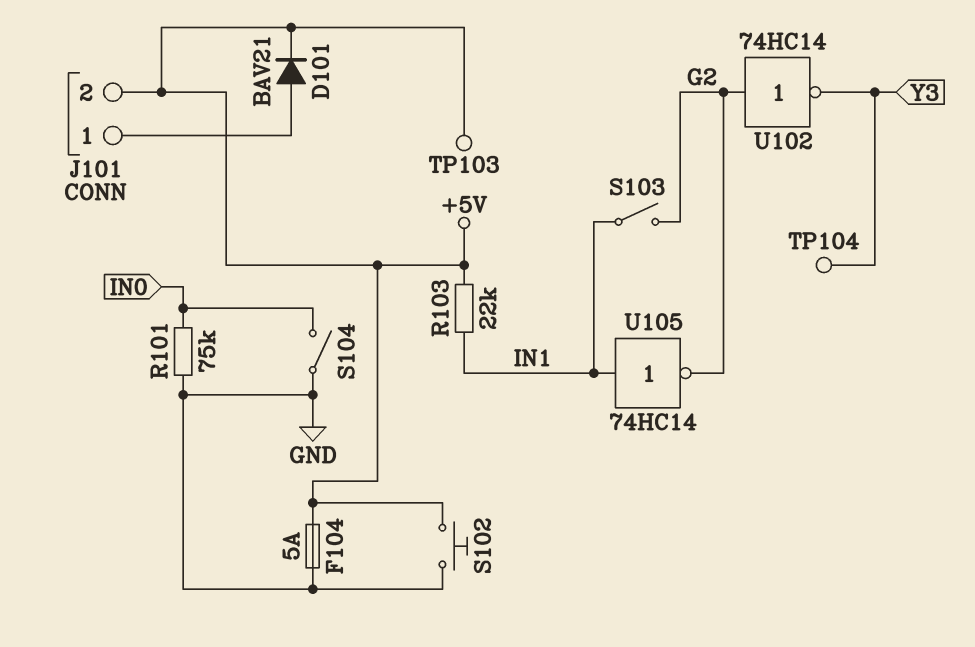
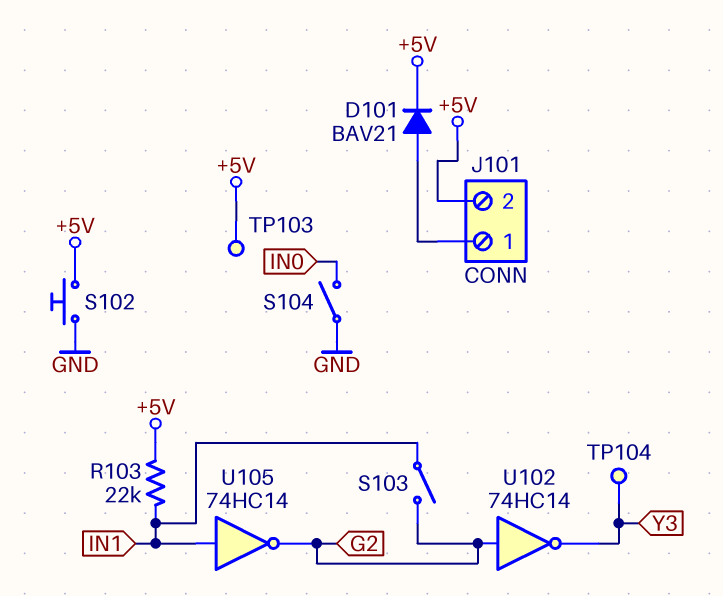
F104: 5A (+5V, GND) -> none
R101: 75k (GND, IN0) -> none

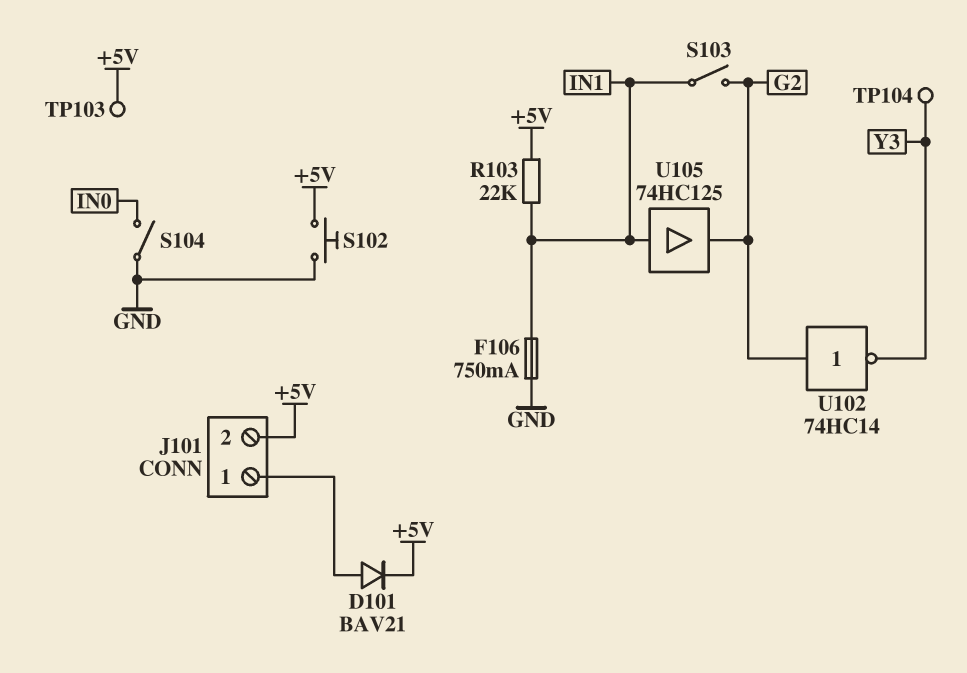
F106: none -> 750mA (GND, IN1)
U105: NOT 74HC14 (in IN1, out G2) -> buffer 74HC125 (in IN1, out G2)

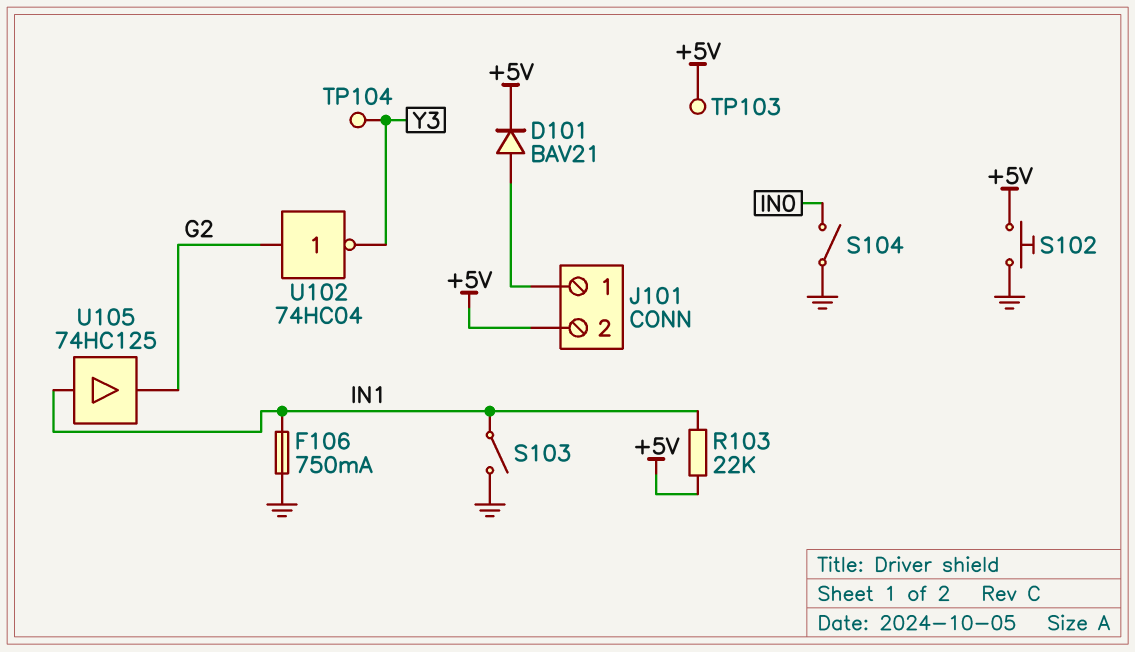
S103: switch (G2, IN1) -> switch (GND, IN1)
U102: NOT 74HC14 (in G2, out Y3) -> NOT 74HC04 (in G2, out Y3)

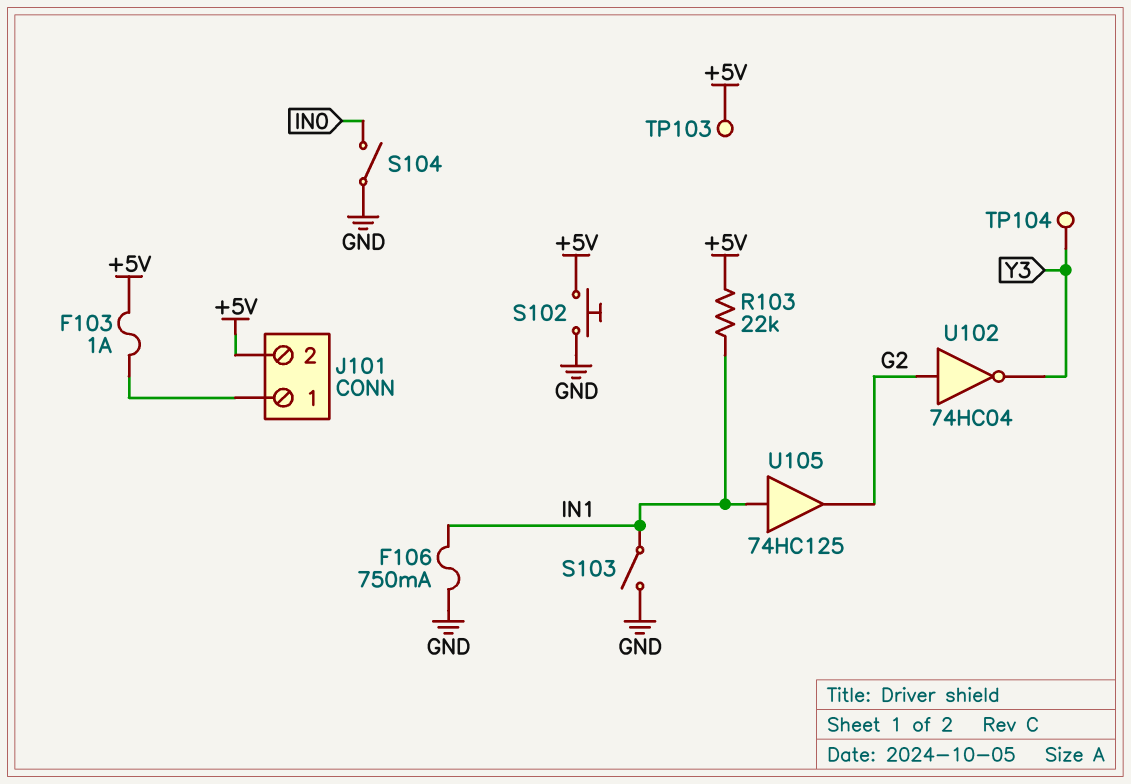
D101: diode BAV21 (A J101/1, K +5V) -> none
F103: none -> 1A (+5V, J101/1)

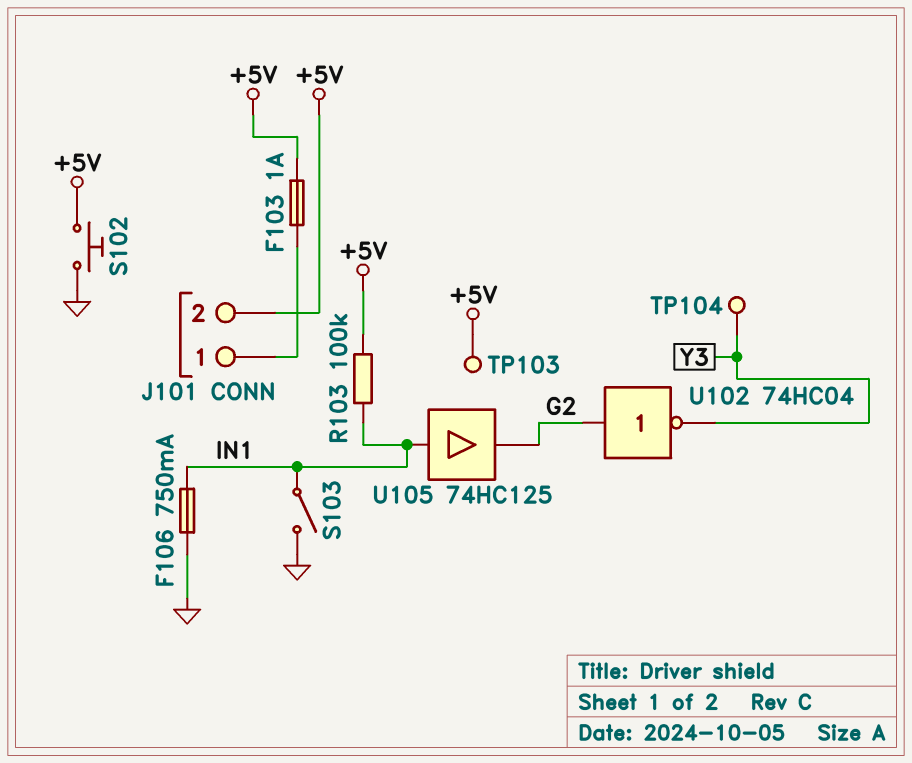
R103: 22k (+5V, IN1) -> 100k (+5V, IN1)
S104: switch (GND, IN0) -> none

